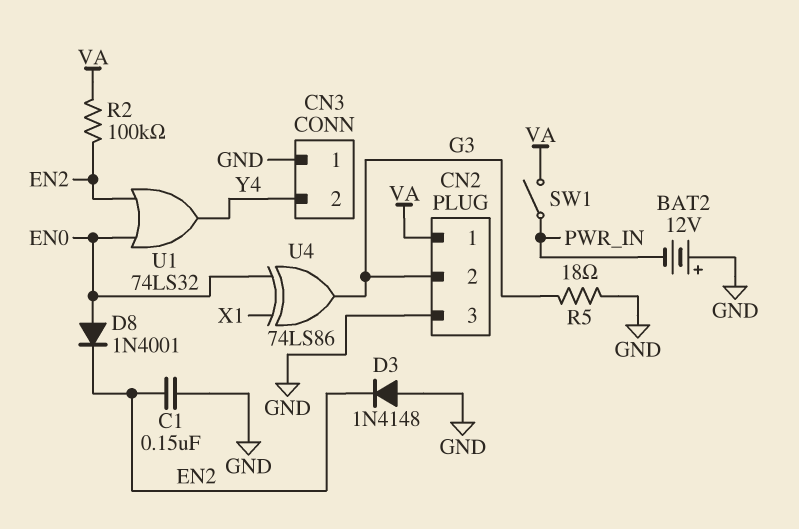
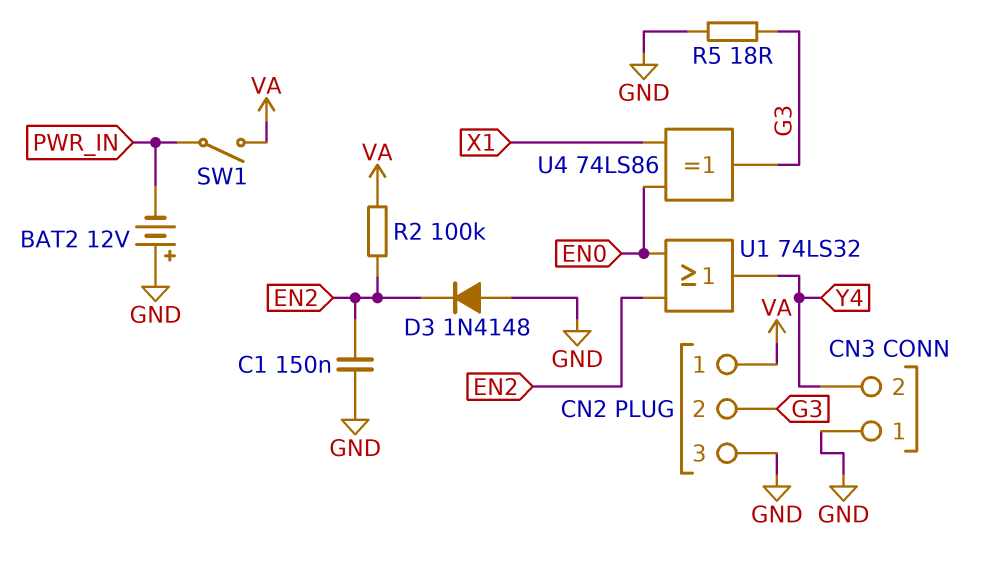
D8: diode 1N4001 (A EN0, K EN2) -> none

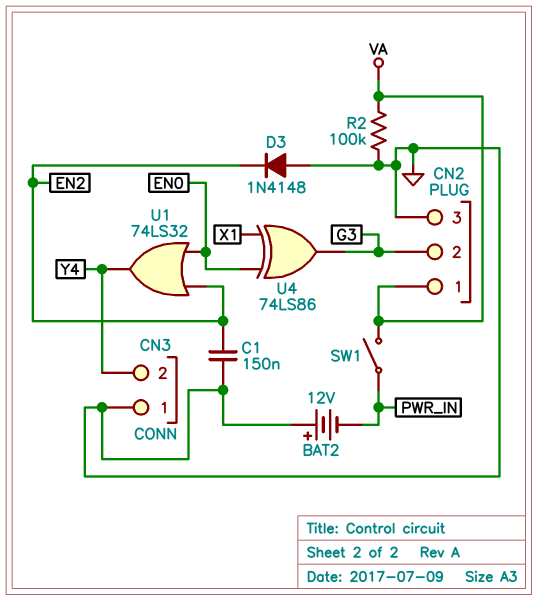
R2: 100k (EN2, VA) -> 100k (GND, VA)
R5: 18 (G3, GND) -> none

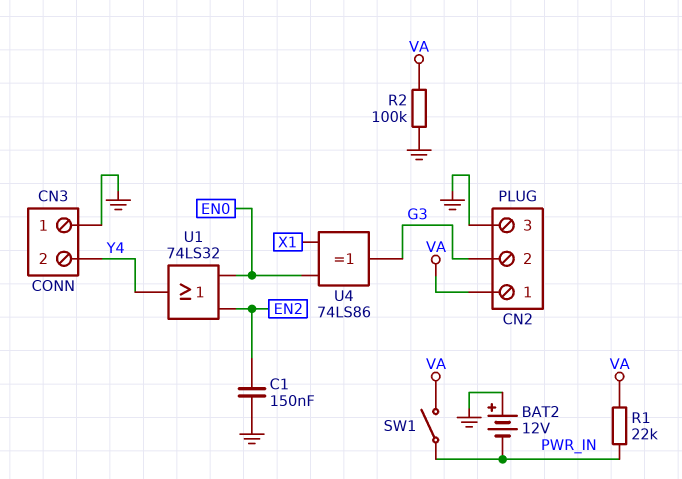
D3: diode 1N4148 (A GND, K EN2) -> none
R1: none -> 22k (PWR_IN, VA)

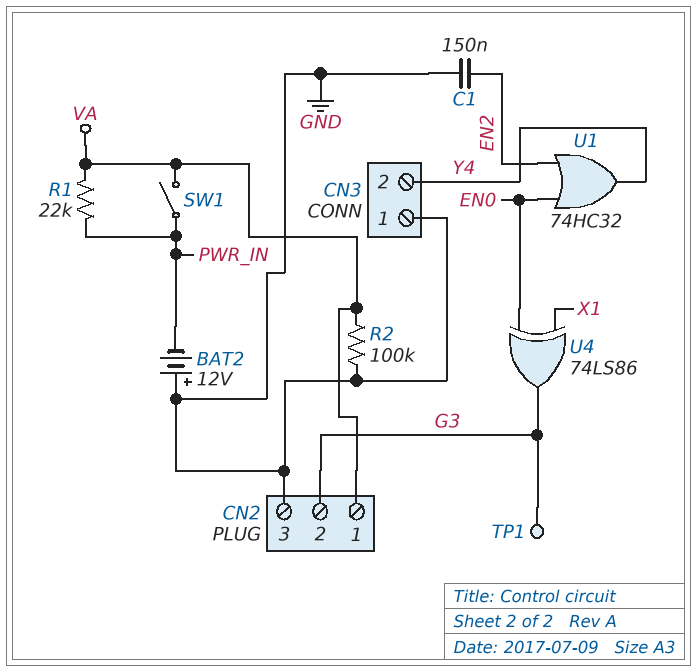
TP1: none -> test point (G3)
U1: OR 74LS32 (in EN0, in EN2, out Y4) -> OR 74HC32 (in EN0, in EN2, out Y4)

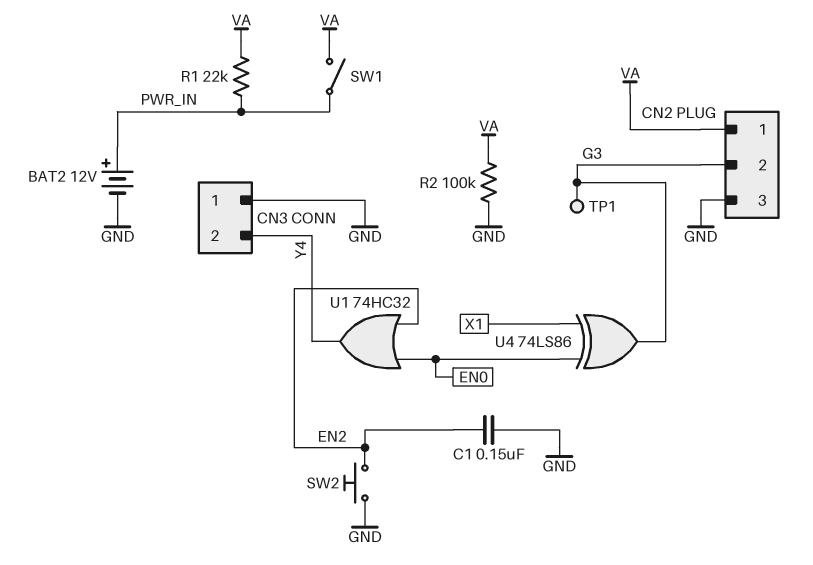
BAT2: 12V (plus GND, minus PWR_IN) -> 12V (plus PWR_IN, minus GND)
SW2: none -> button (EN2, GND)

